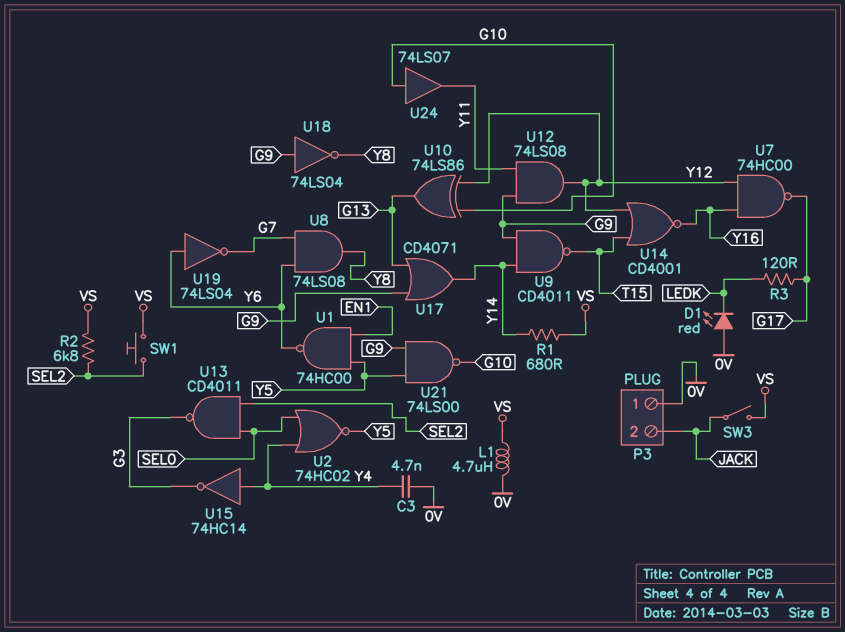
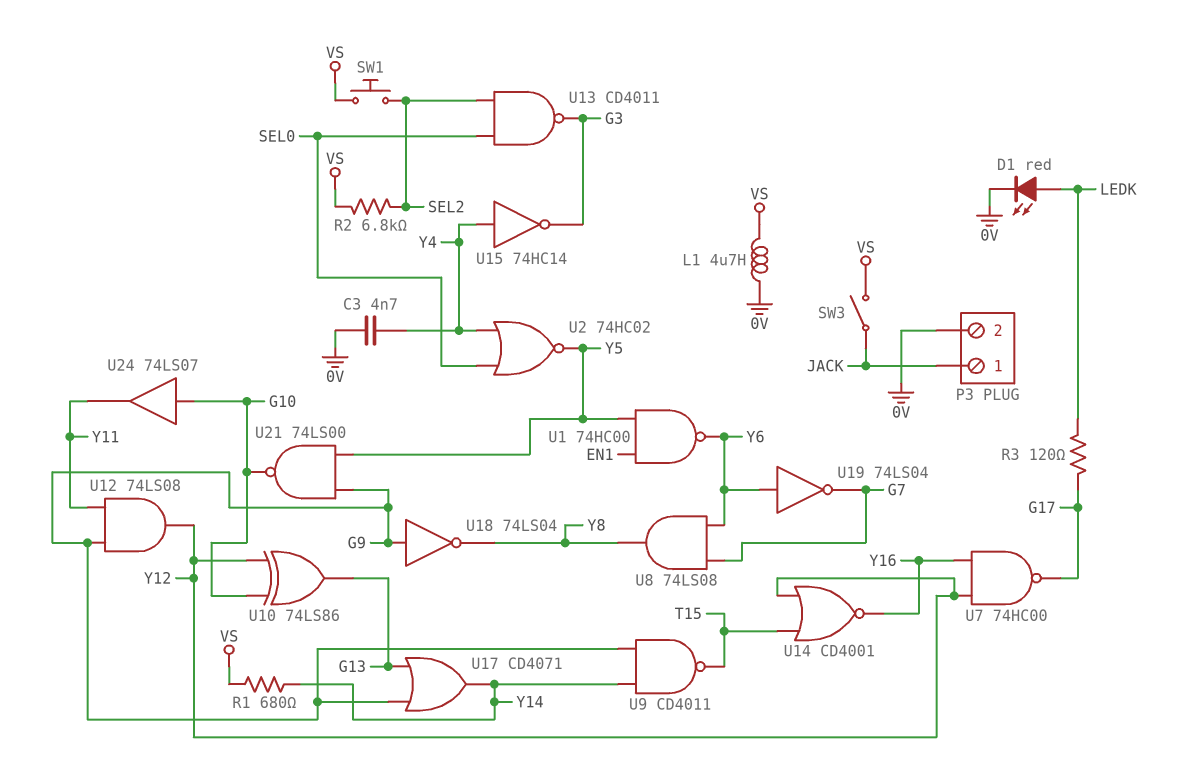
D1: LED red (A 0V, K LEDK) -> LED red (A LEDK, K 0V)
P3 pin 1: 0V -> JACK
P3 pin 2: JACK -> 0V

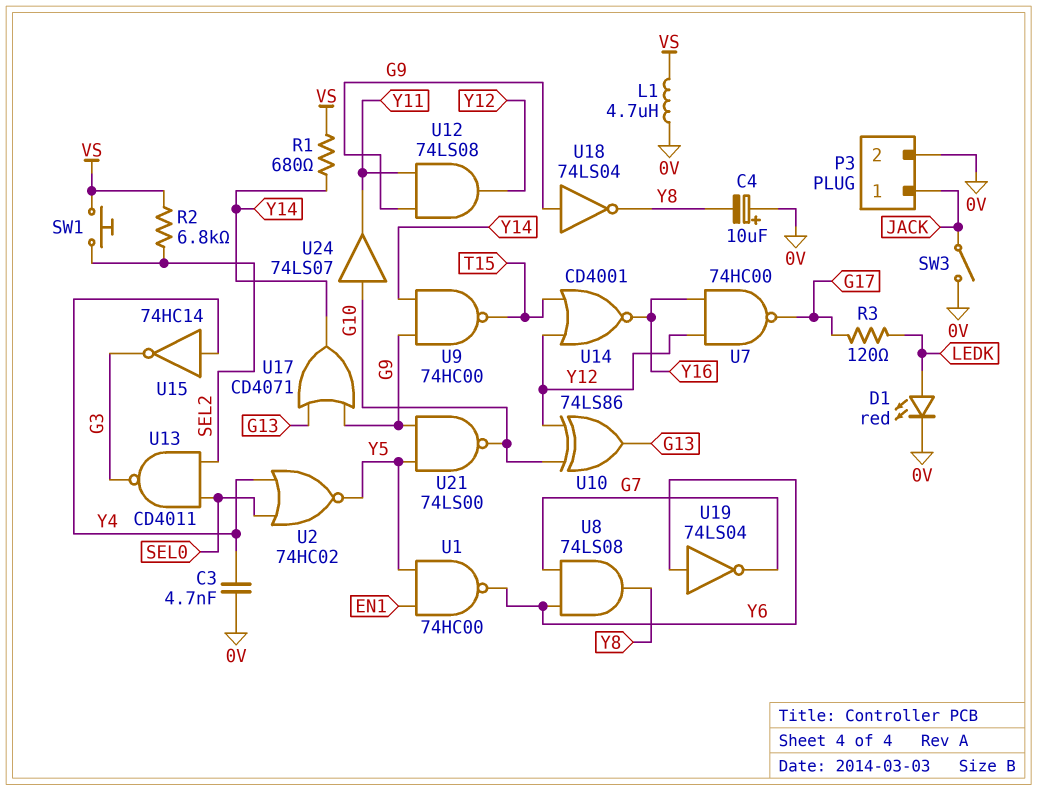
C4: none -> 10uF (plus 0V, minus Y8)
SW3: switch (JACK, VS) -> switch (0V, JACK)
U9: NAND CD4011 (in G9, in Y14, out T15) -> NAND 74HC00 (in G9, in Y14, out T15)

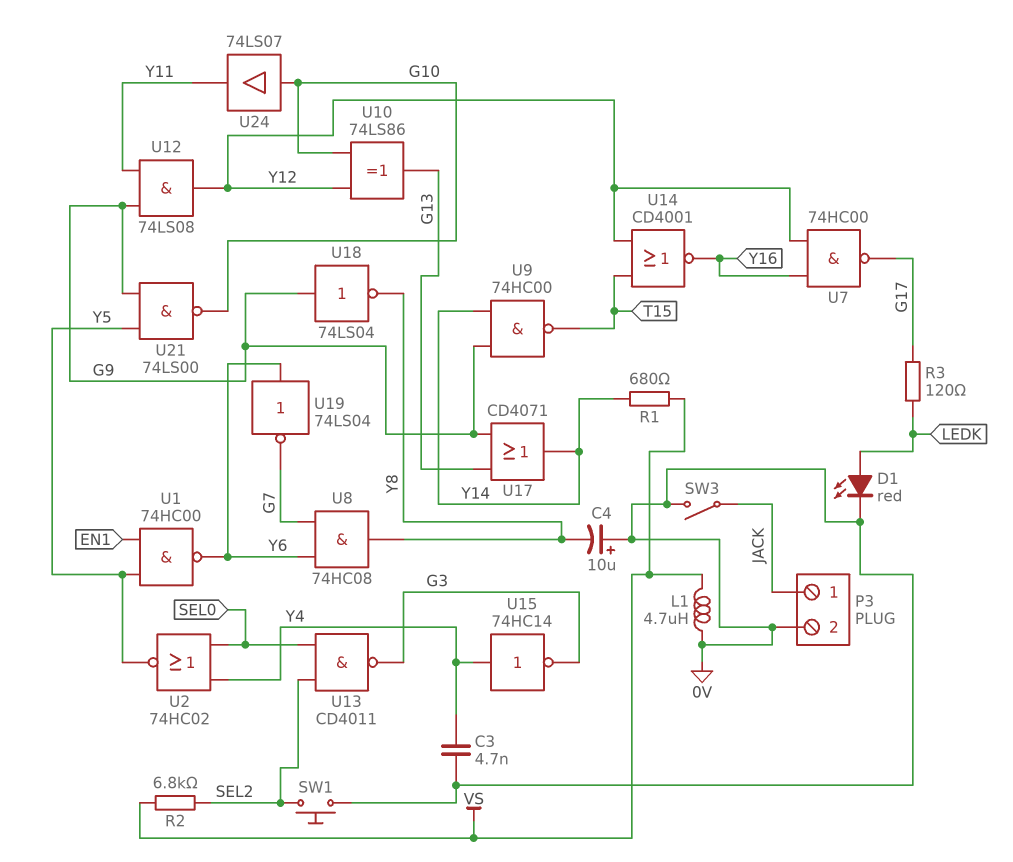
SW1: button (SEL2, VS) -> button (0V, SEL2)
U8: AND 74LS08 (in G7, in Y6, out Y8) -> AND 74HC08 (in G7, in Y6, out Y8)

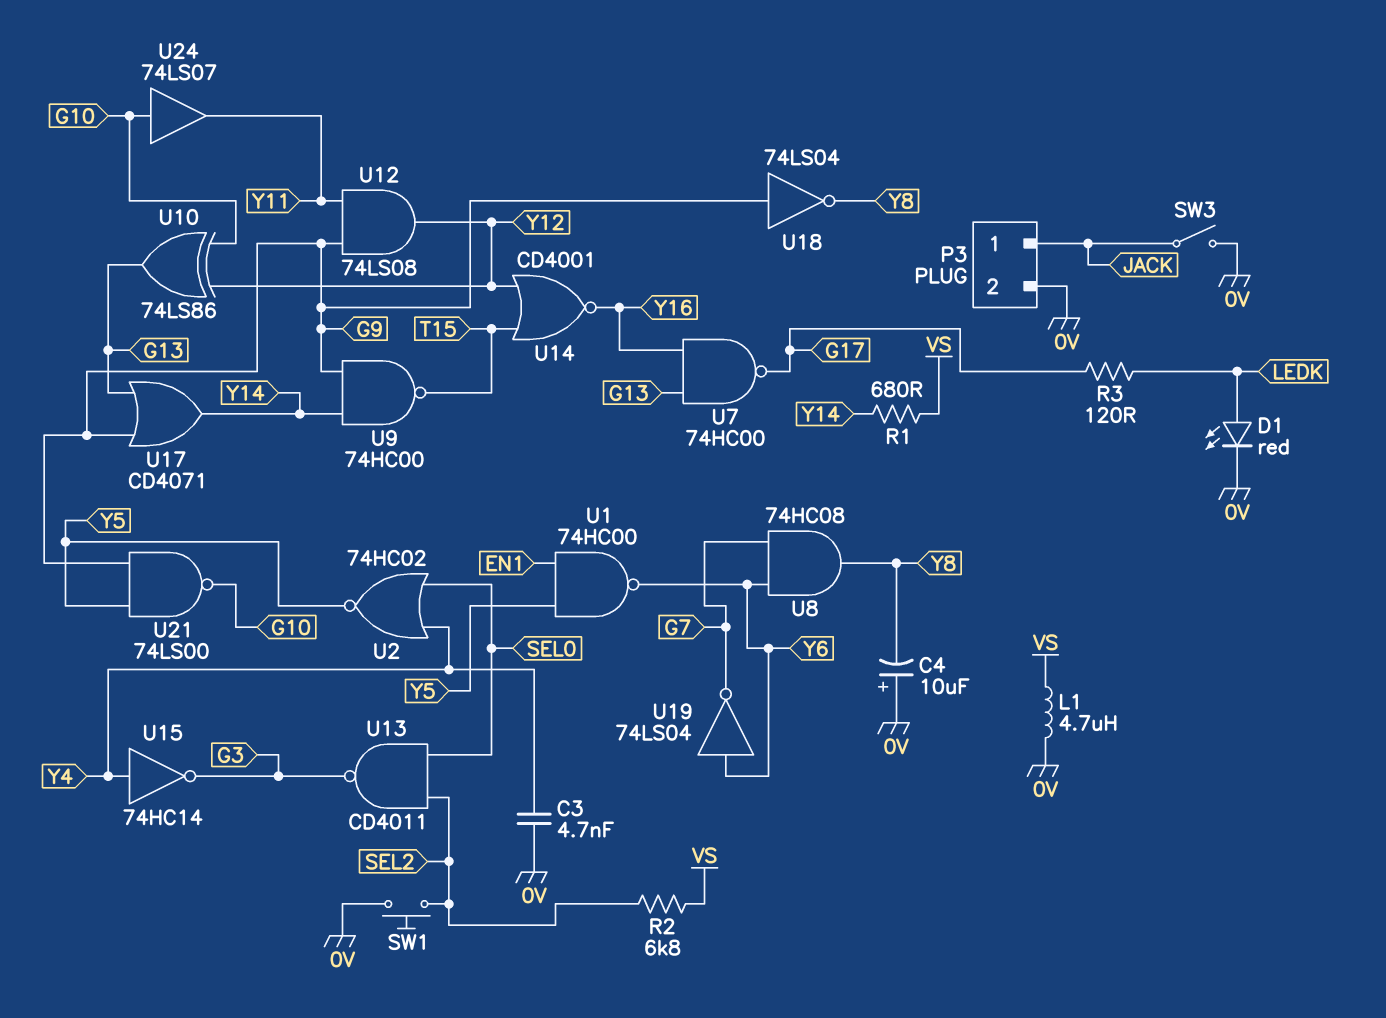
U7: NAND 74HC00 (in Y12, in Y16, out G17) -> NAND 74HC00 (in G13, in Y16, out G17)

